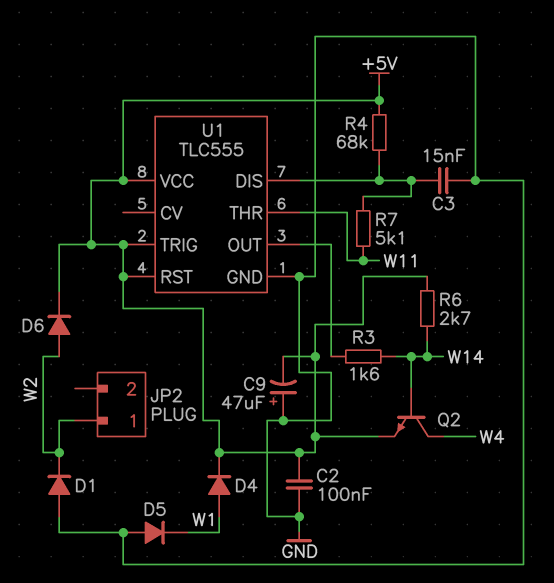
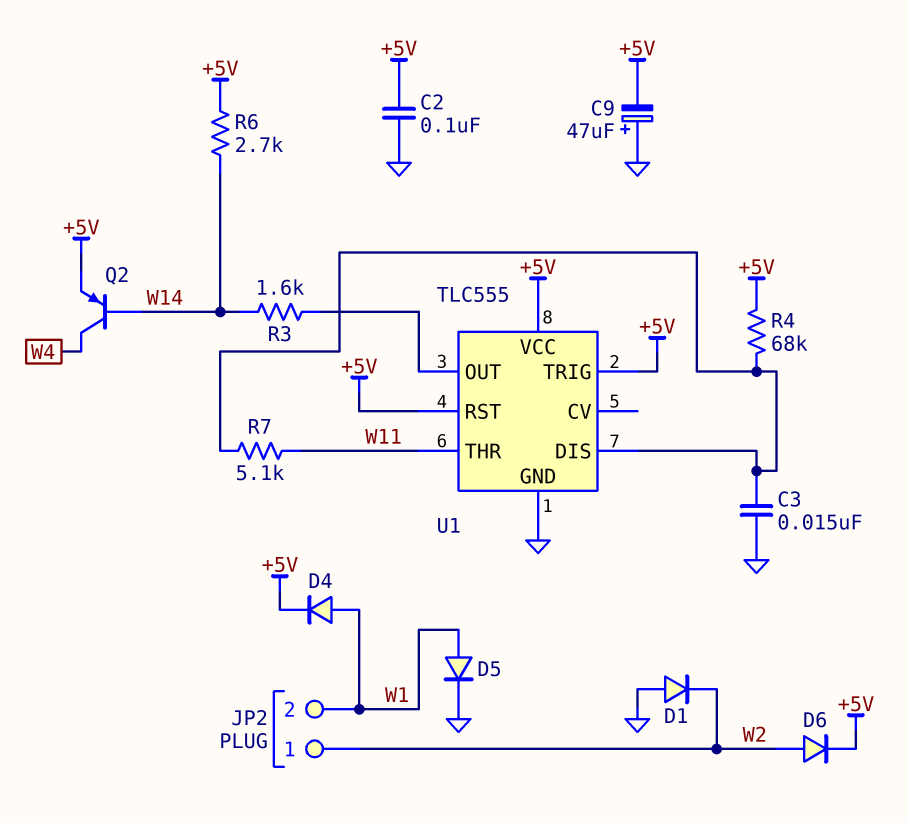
D5: diode (A GND, K W1) -> diode (A W1, K GND)
JP2 pin 2: none -> W1
Q2: NPN (B W14, C W4, E +5V) -> PNP (B W14, C W4, E +5V)

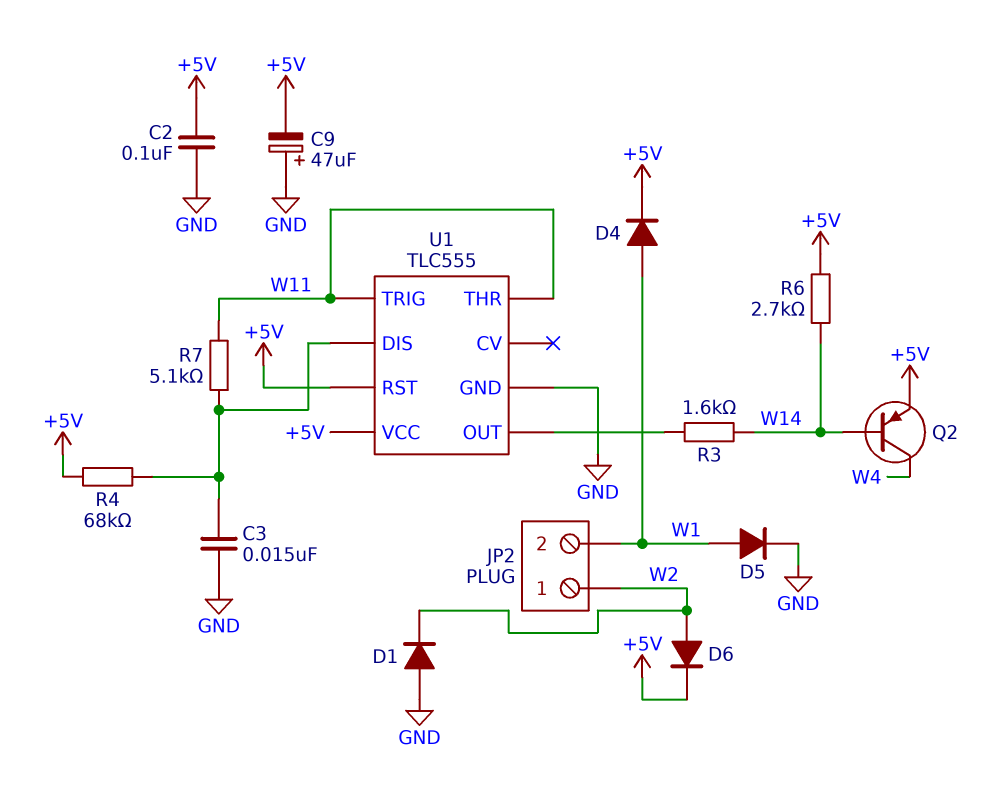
U1 pin TRIG: +5V -> W11

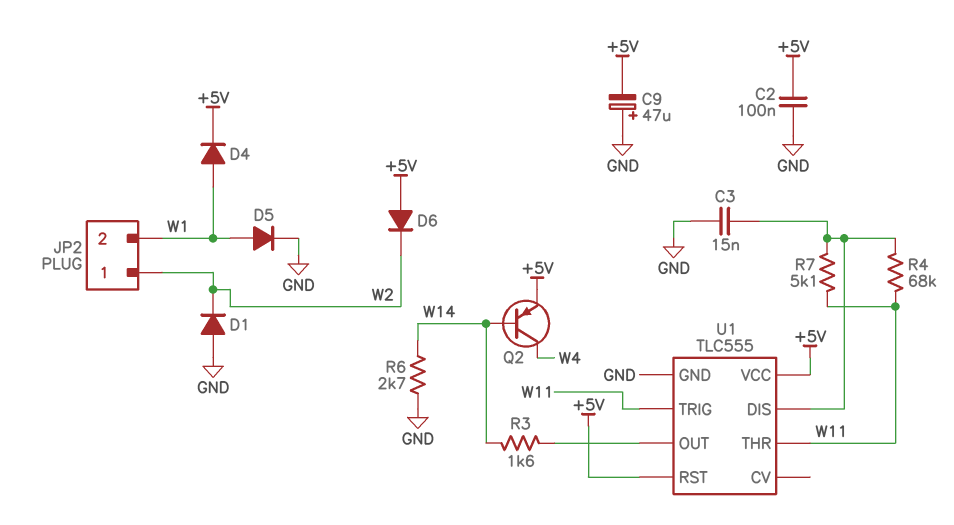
D6: diode (A W2, K +5V) -> diode (A +5V, K W2)
R4: 68k (+5V, U1/DIS) -> 68k (U1/DIS, W11)
R6: 2.7k (+5V, W14) -> 2.7k (GND, W14)

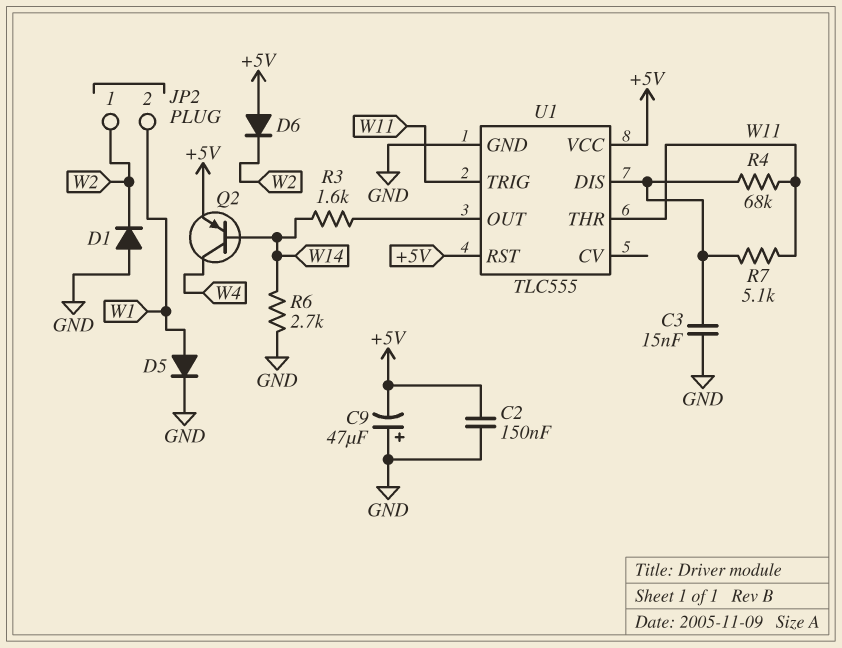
C2: 100nF (+5V, GND) -> 150nF (+5V, GND)
D4: diode (A W1, K +5V) -> none

